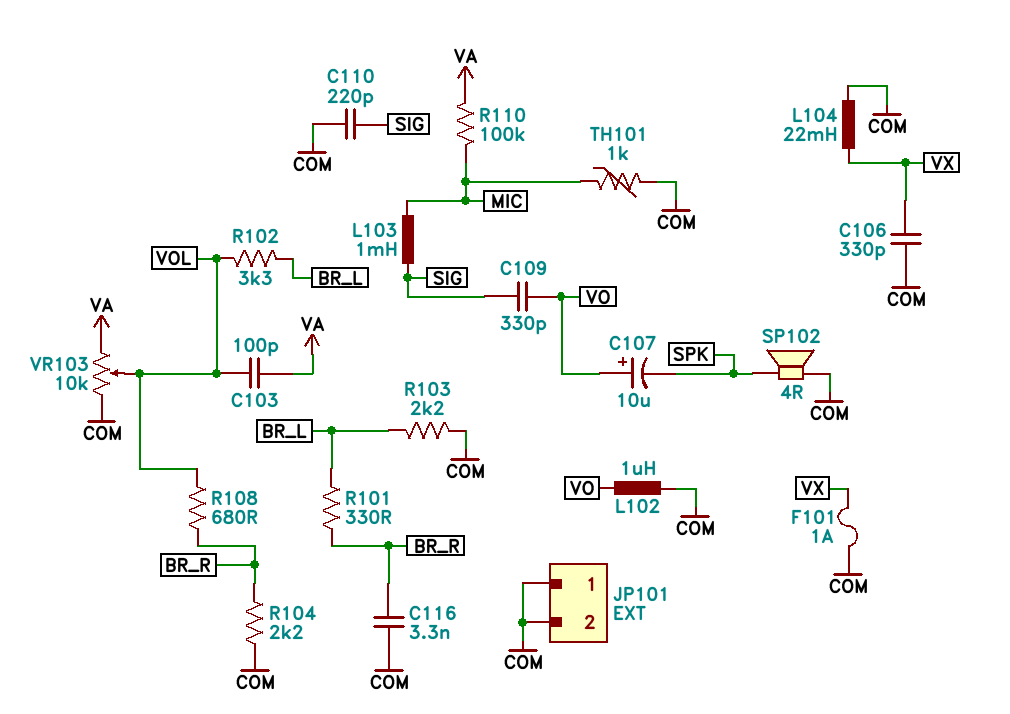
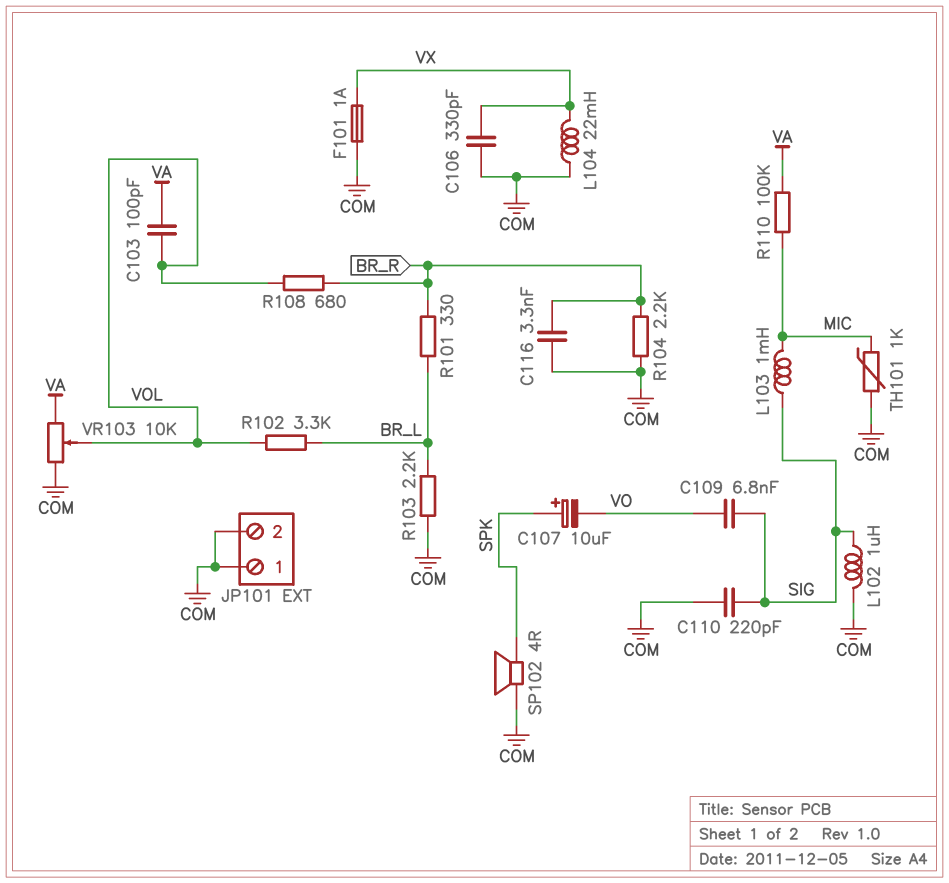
C107: 10uF (plus VO, minus SPK) -> 10uF (plus SPK, minus VO)
C109: 330pF (SIG, VO) -> 6.8nF (SIG, VO)
L102: 1uH (COM, VO) -> 1uH (COM, SIG)

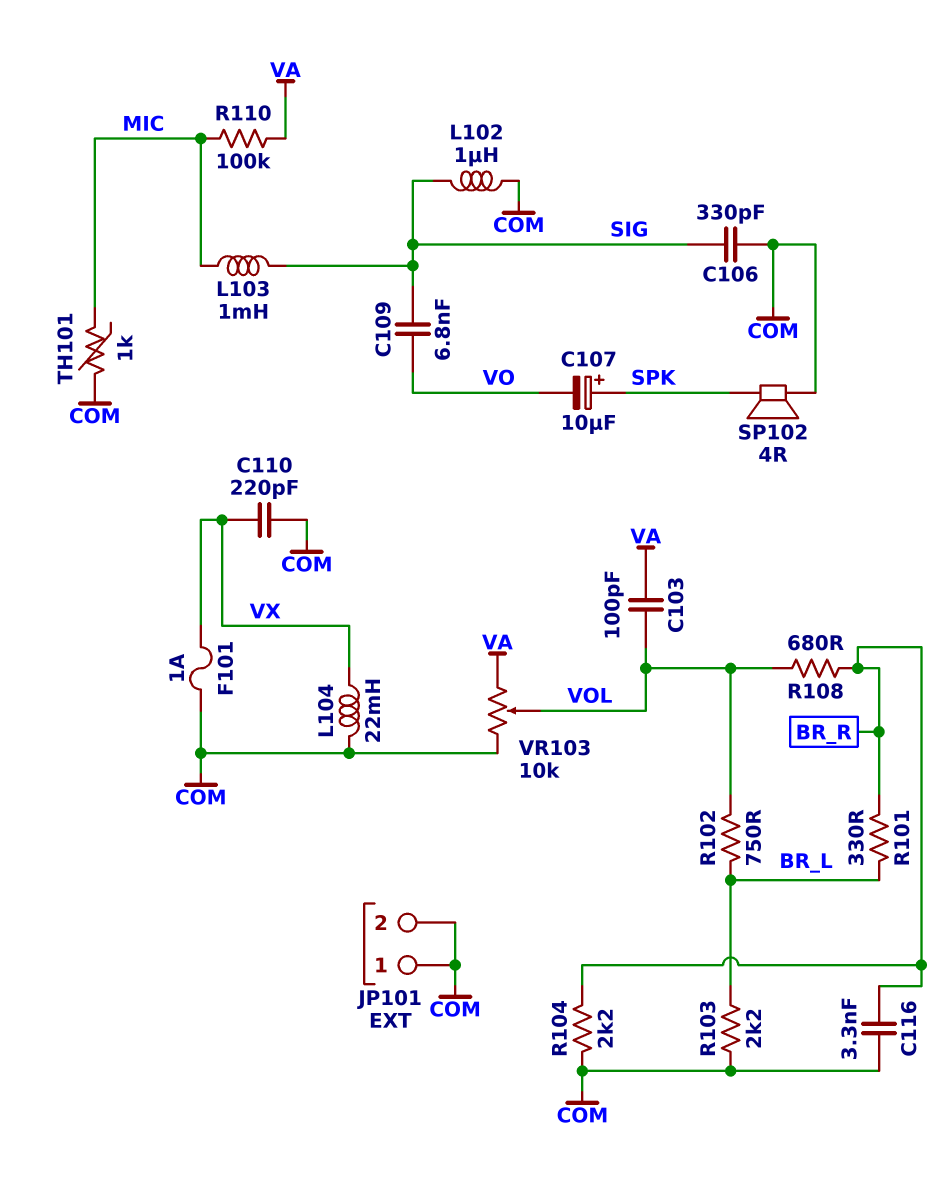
C106: 330pF (COM, VX) -> 330pF (COM, SIG)
C110: 220pF (COM, SIG) -> 220pF (COM, VX)
R102: 3.3k (BR_L, VOL) -> 750 (BR_L, VOL)

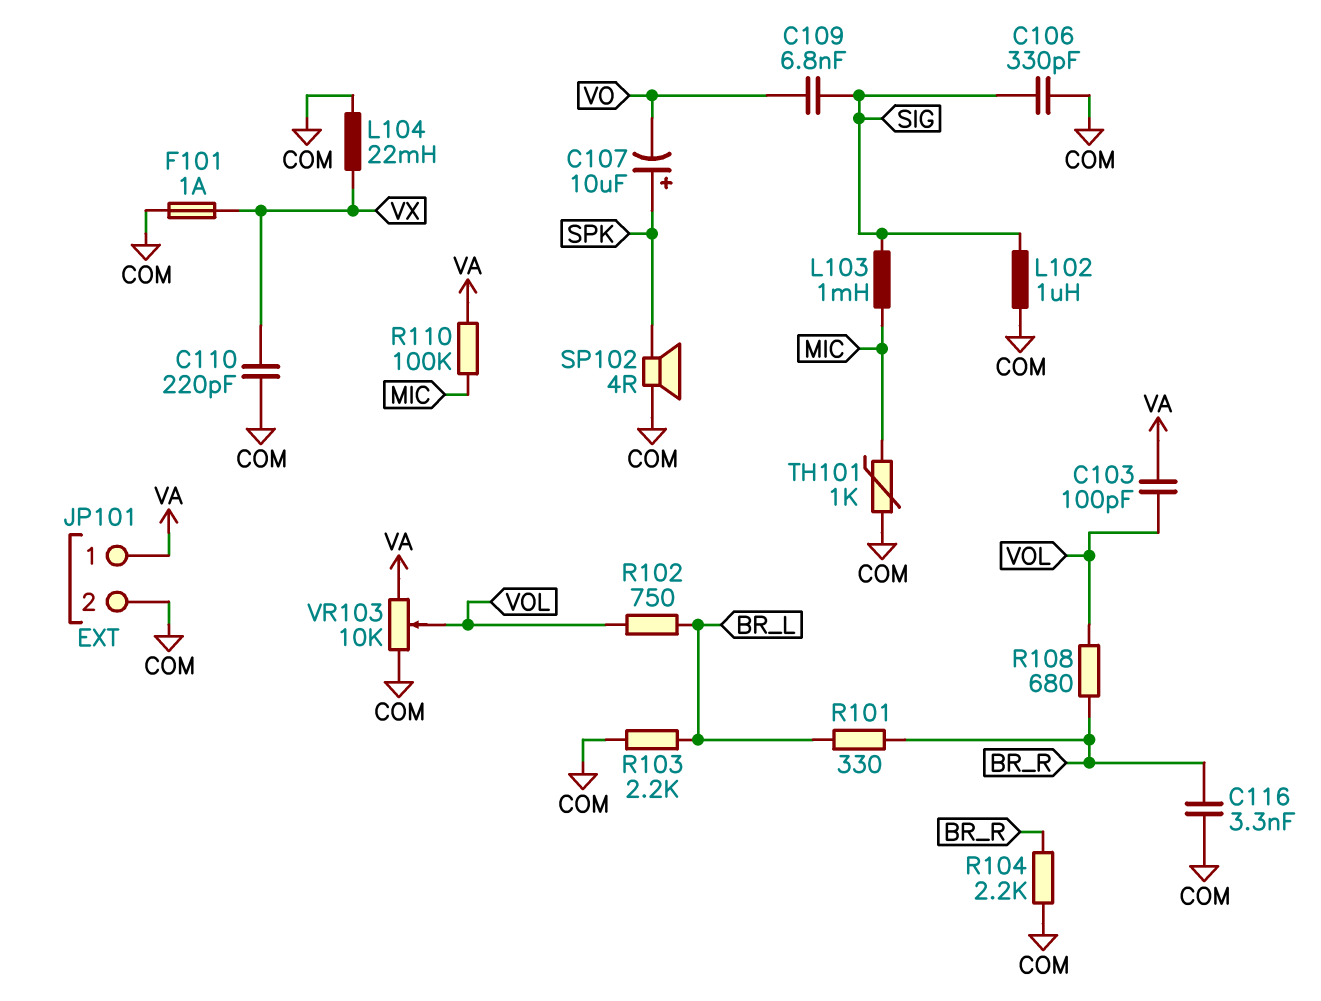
JP101 pin 1: COM -> VA

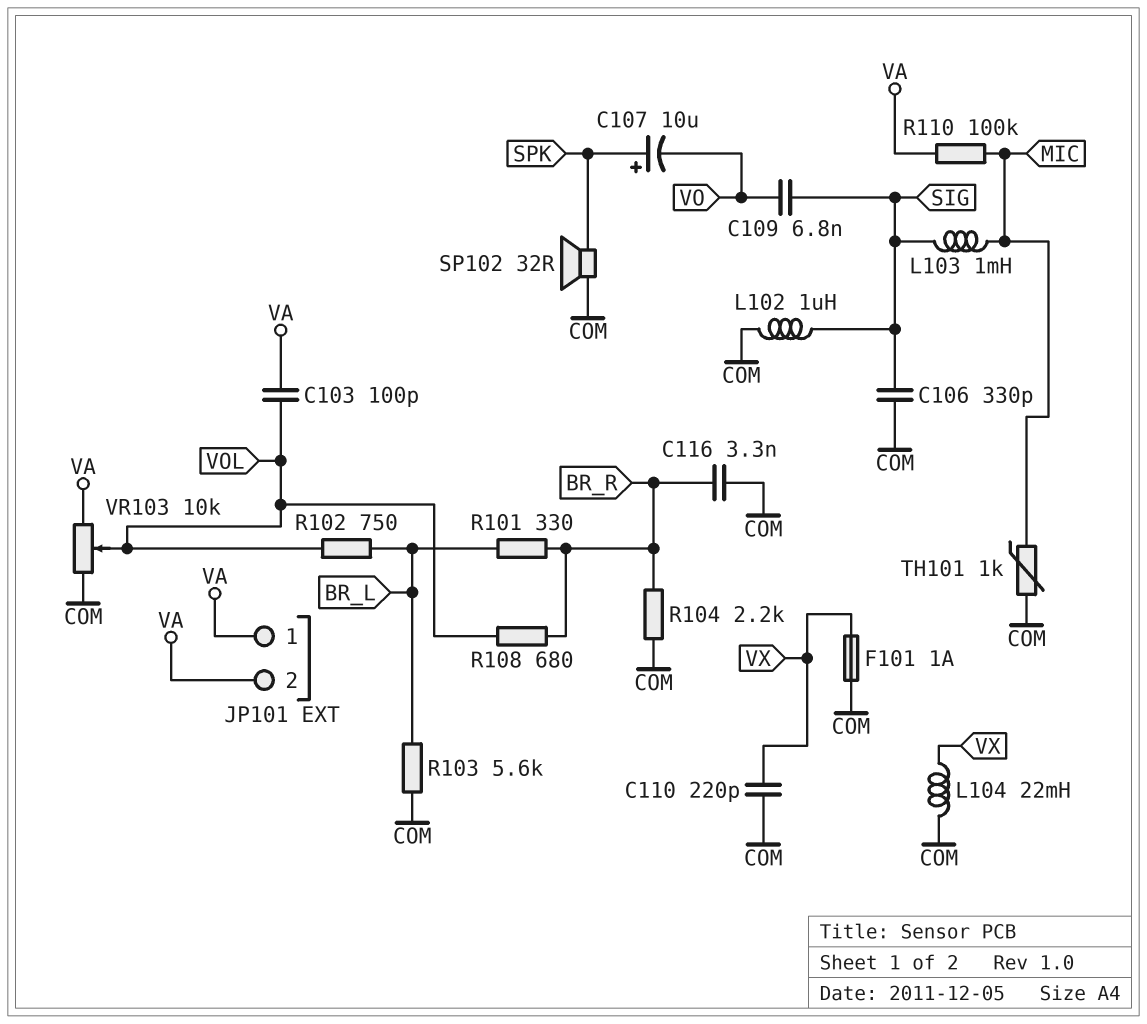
JP101 pin 2: COM -> VA
R103: 2.2k (BR_L, COM) -> 5.6k (BR_L, COM)
SP102: speaker 4R (COM, SPK) -> speaker 32R (COM, SPK)

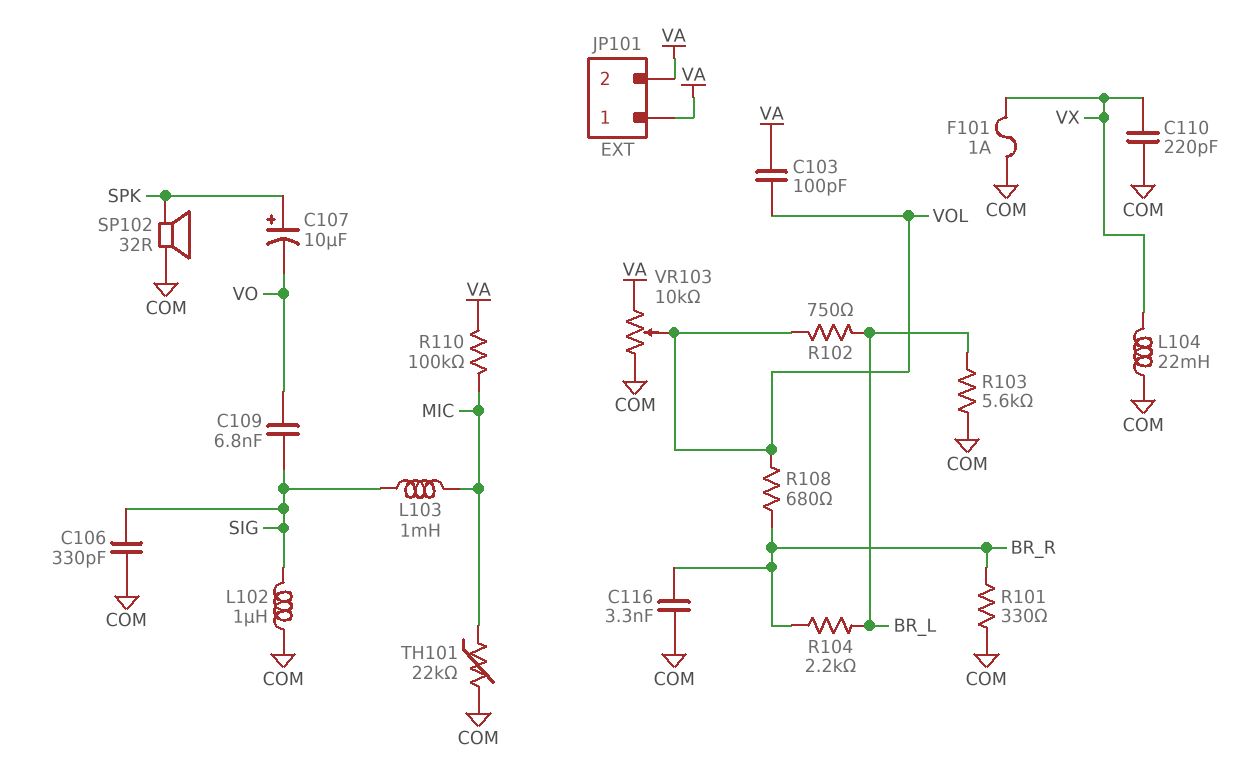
R101: 330 (BR_L, BR_R) -> 330 (BR_R, COM)
R104: 2.2k (BR_R, COM) -> 2.2k (BR_L, BR_R)
TH101: 1k (COM, MIC) -> 22k (COM, MIC)

